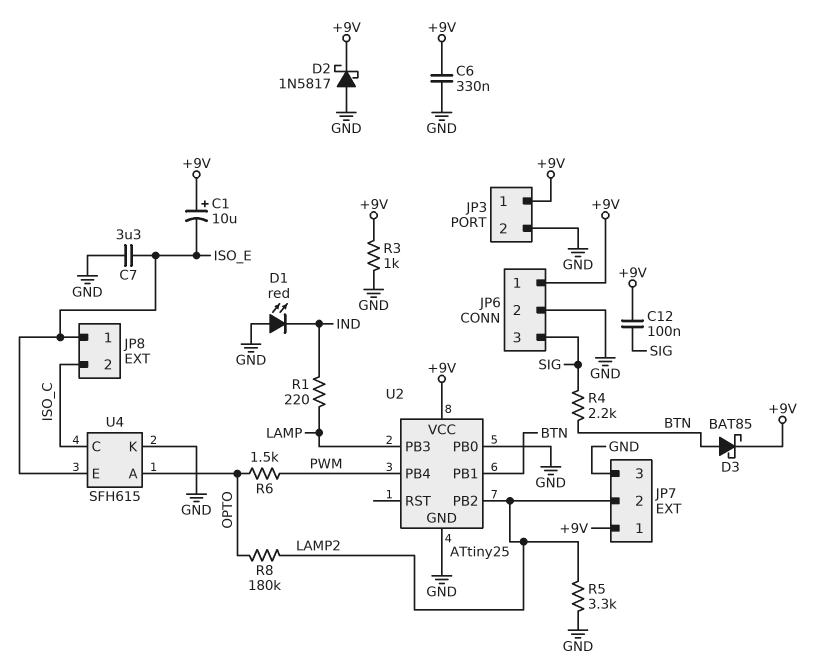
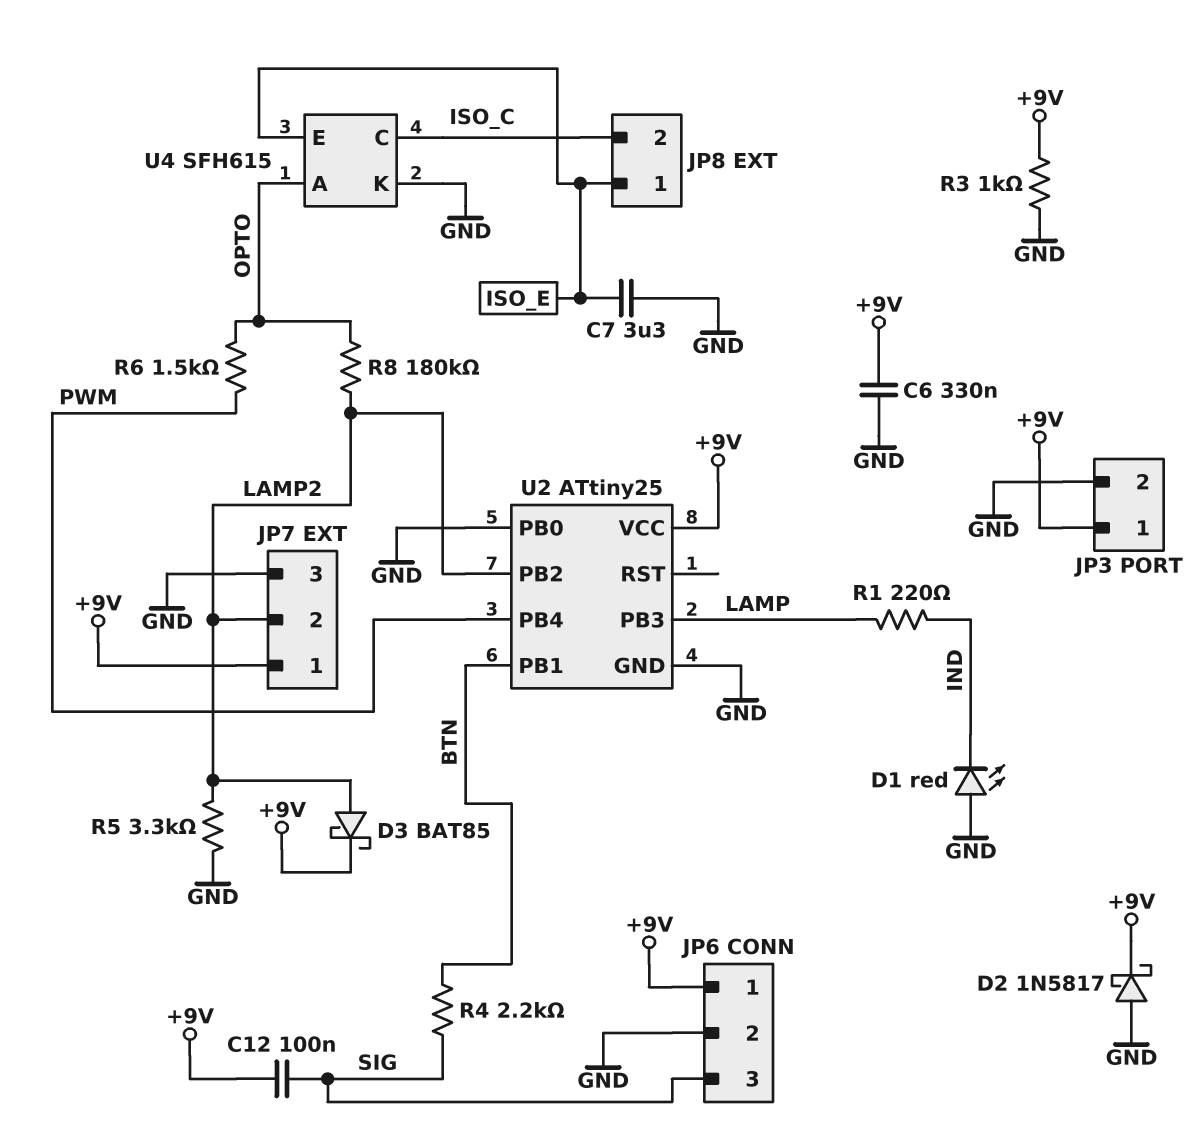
C1: 10uF (plus +9V, minus ISO_E) -> none
D3: schottky BAT85 (A BTN, K +9V) -> schottky BAT85 (A LAMP2, K +9V)

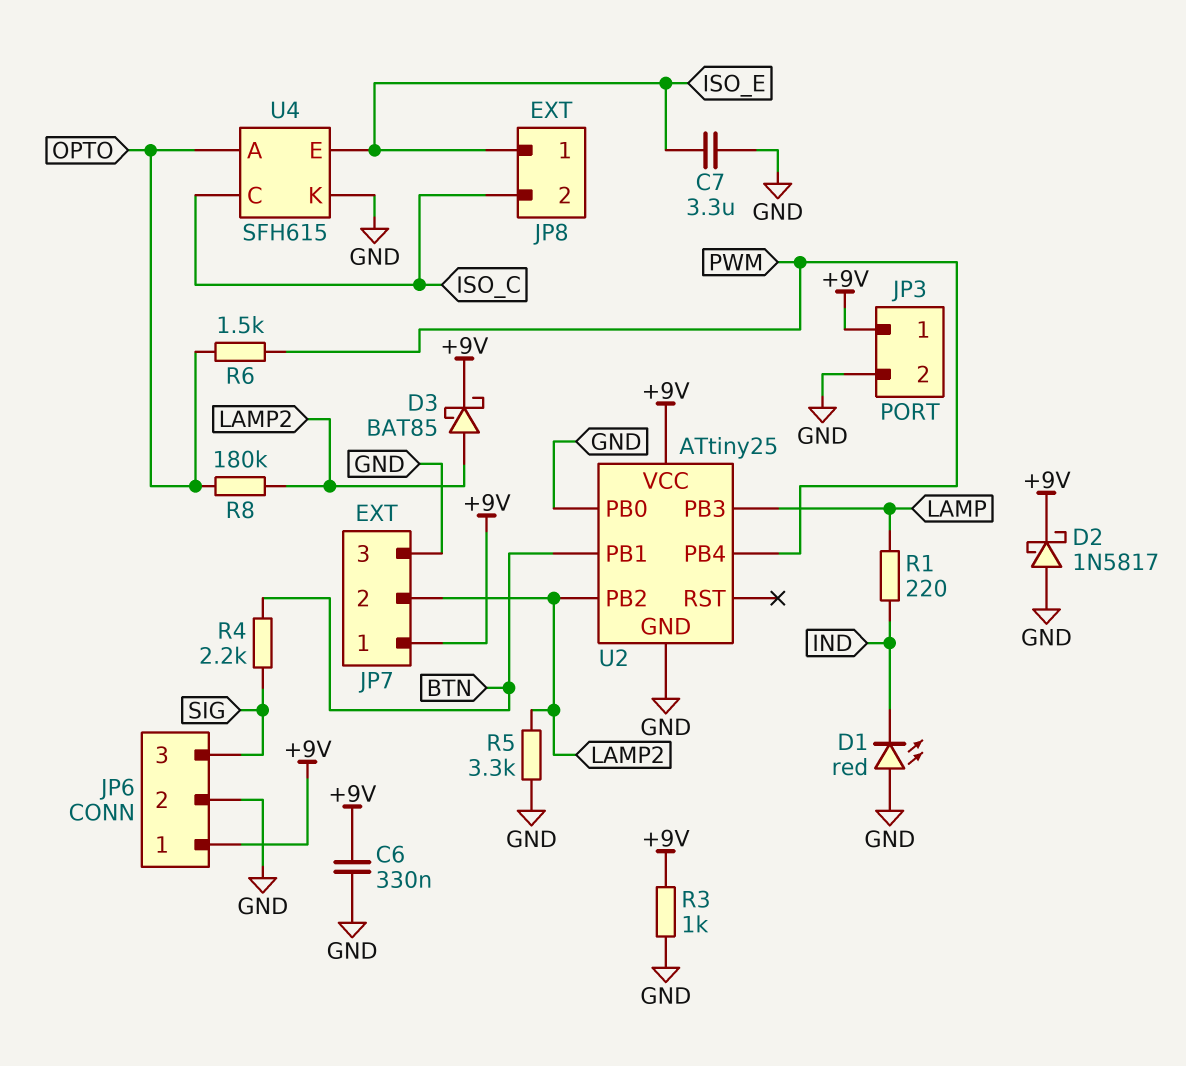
C12: 100nF (+9V, SIG) -> none

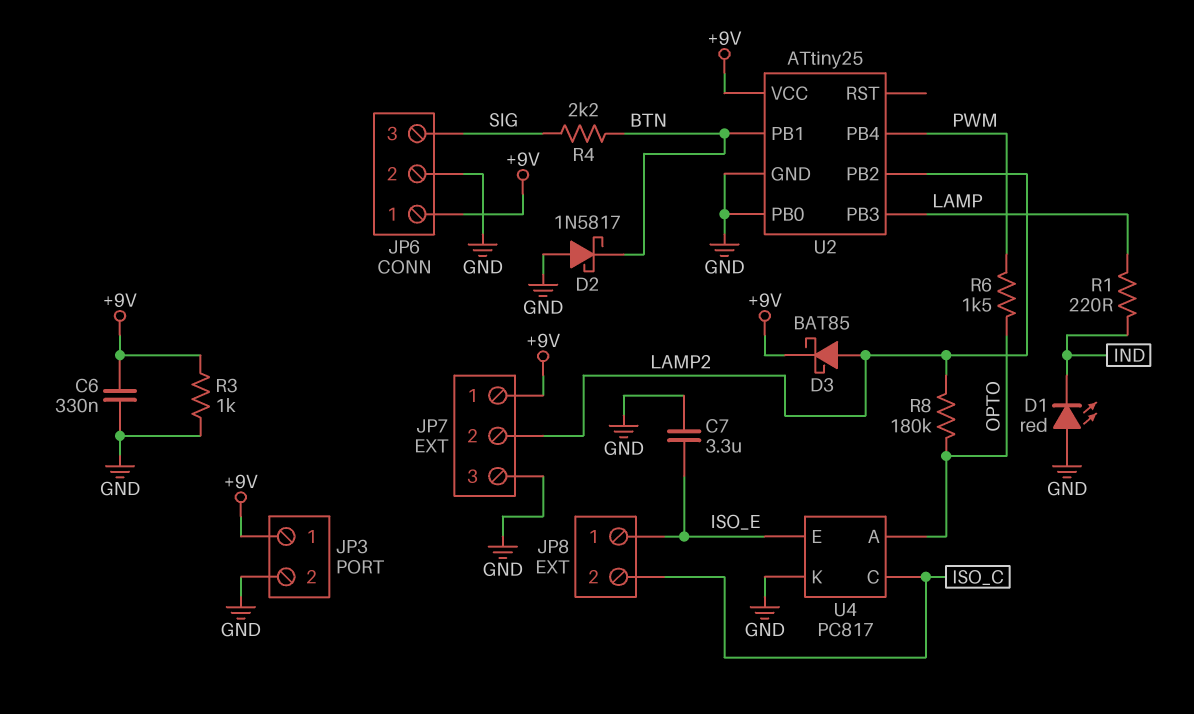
D2: schottky 1N5817 (A GND, K +9V) -> schottky 1N5817 (A GND, K BTN)
R5: 3.3k (GND, LAMP2) -> none
U4: SFH615 -> PC817

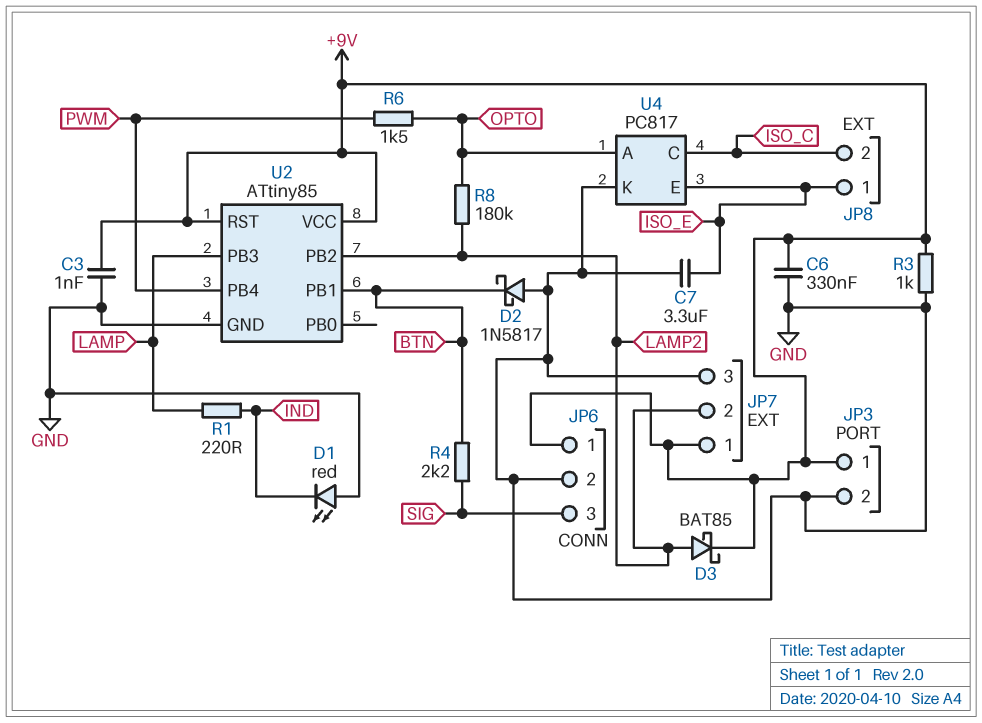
C3: none -> 1nF (+9V, GND)
U2: ATtiny25 -> ATtiny85
U2 pin PB0: GND -> none
U2 pin RST: none -> +9V

